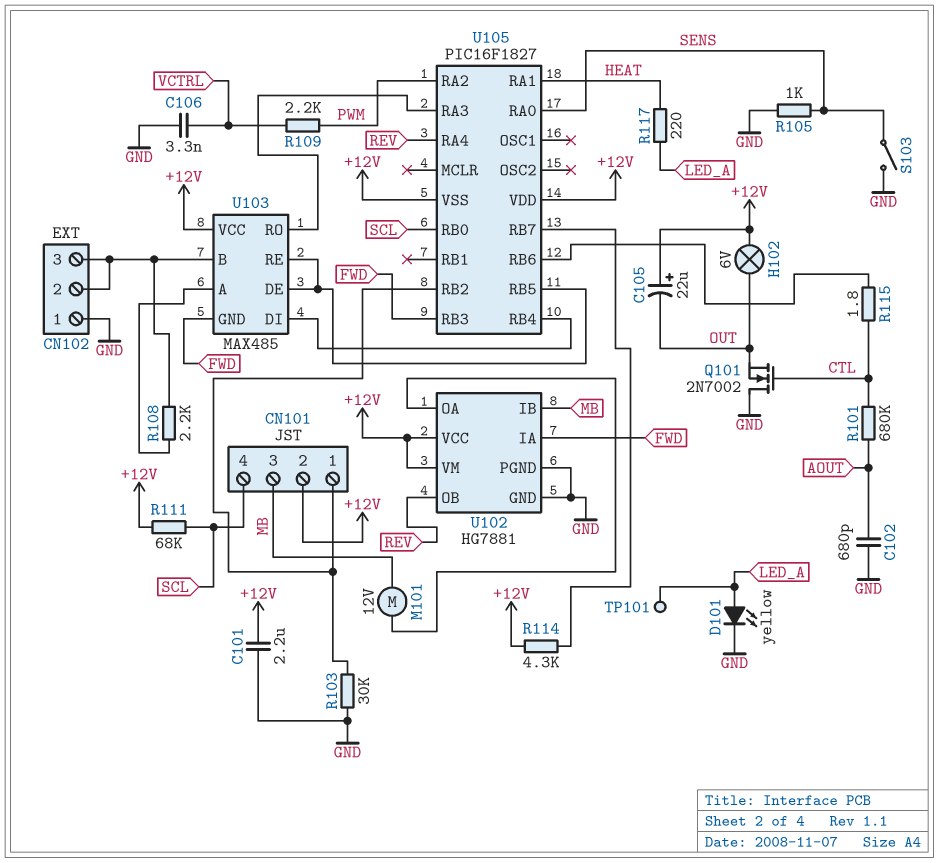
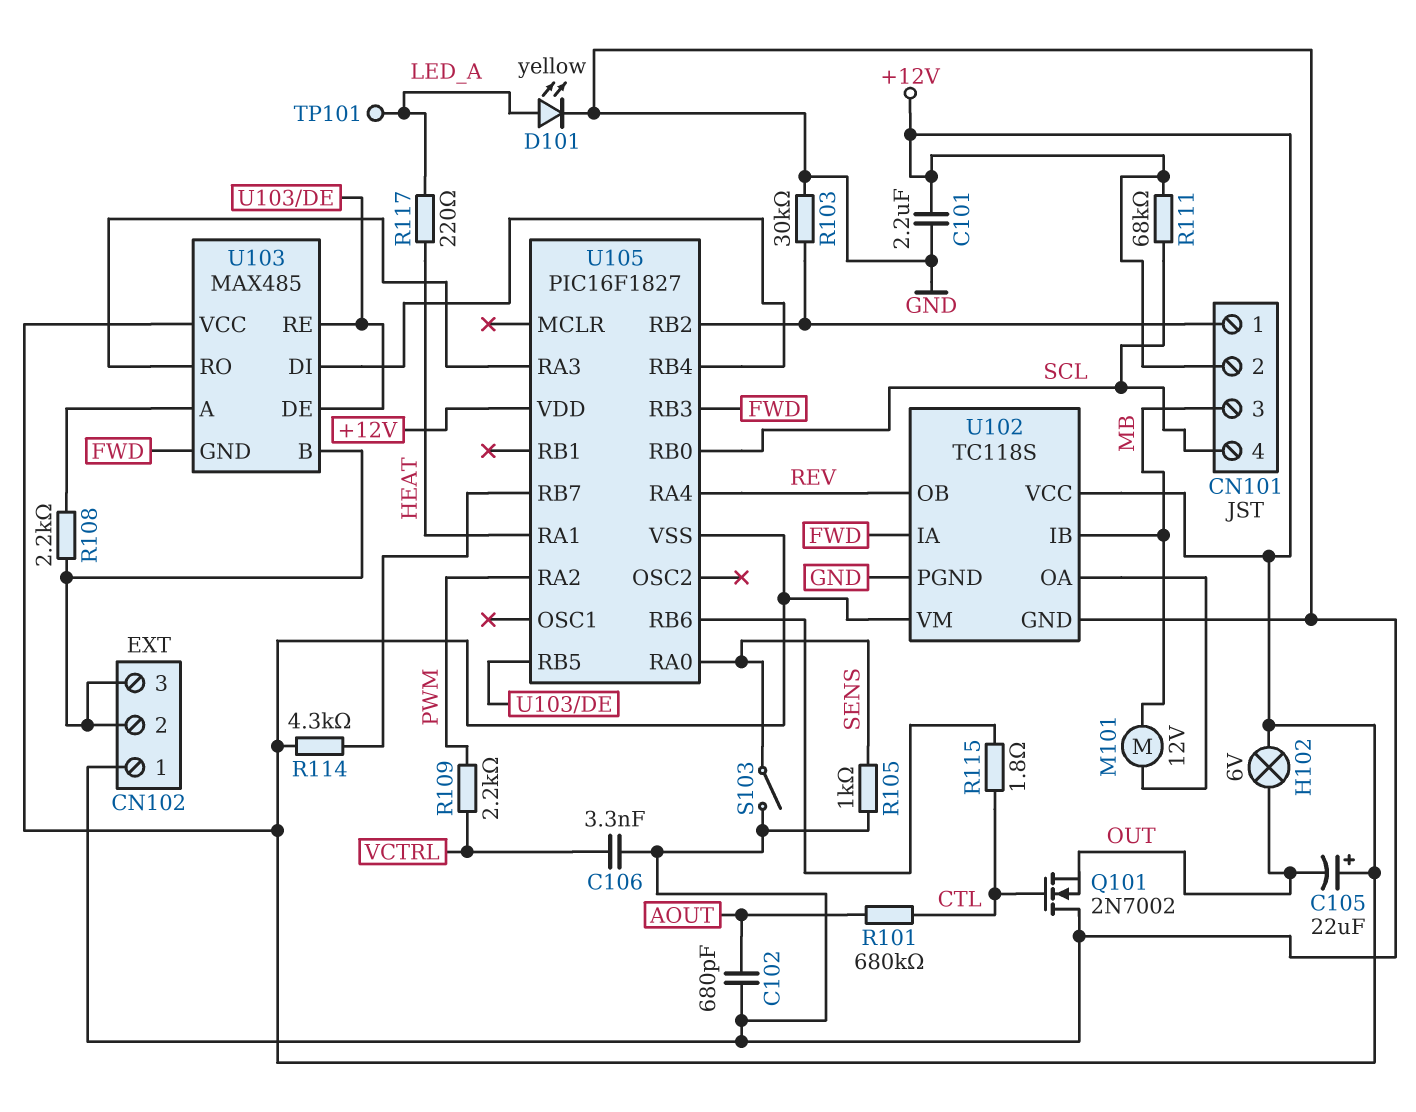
U102: HG7881 -> TC118S

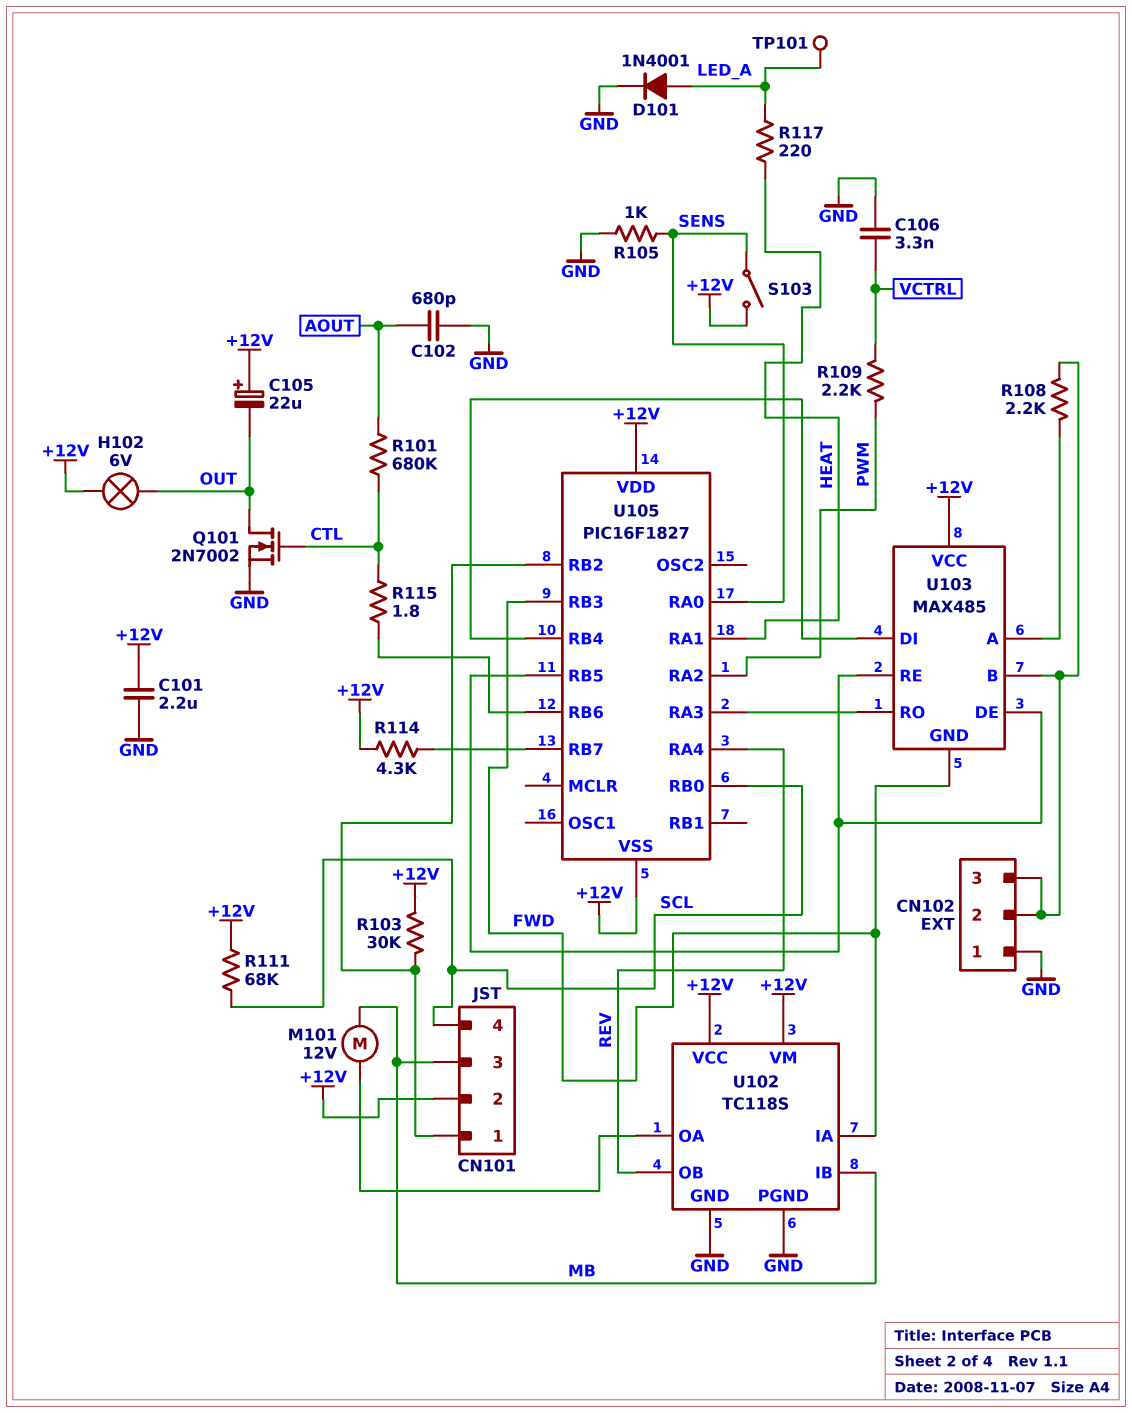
D101: LED yellow (A LED_A, K GND) -> diode 1N4001 (A LED_A, K GND)
Q101: NMOS 2N7002 (G CTL, D GND, S OUT) -> NMOS 2N7002 (G CTL, D OUT, S GND)
R103: 30k (CN101/1, GND) -> 30k (+12V, CN101/1)
S103: switch (GND, SENS) -> switch (+12V, SENS)

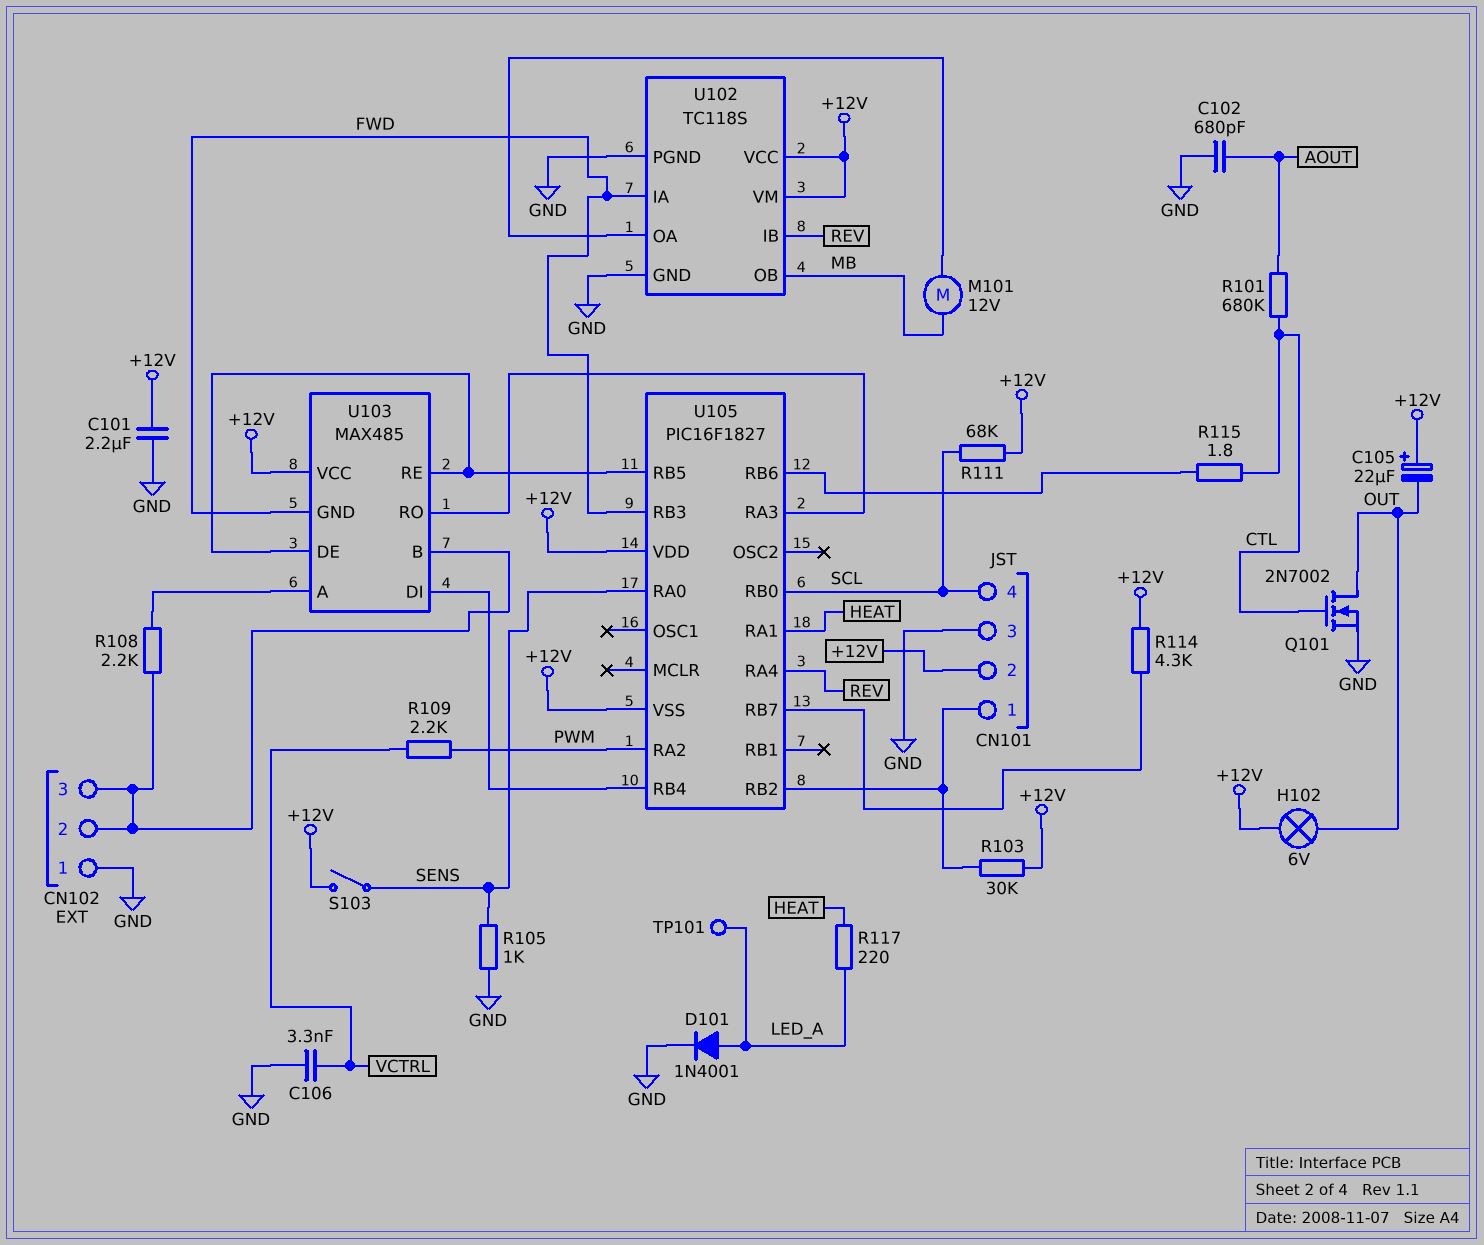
CN101 pin 3: MB -> GND
U102 pin IB: MB -> REV
U102 pin OB: REV -> MB

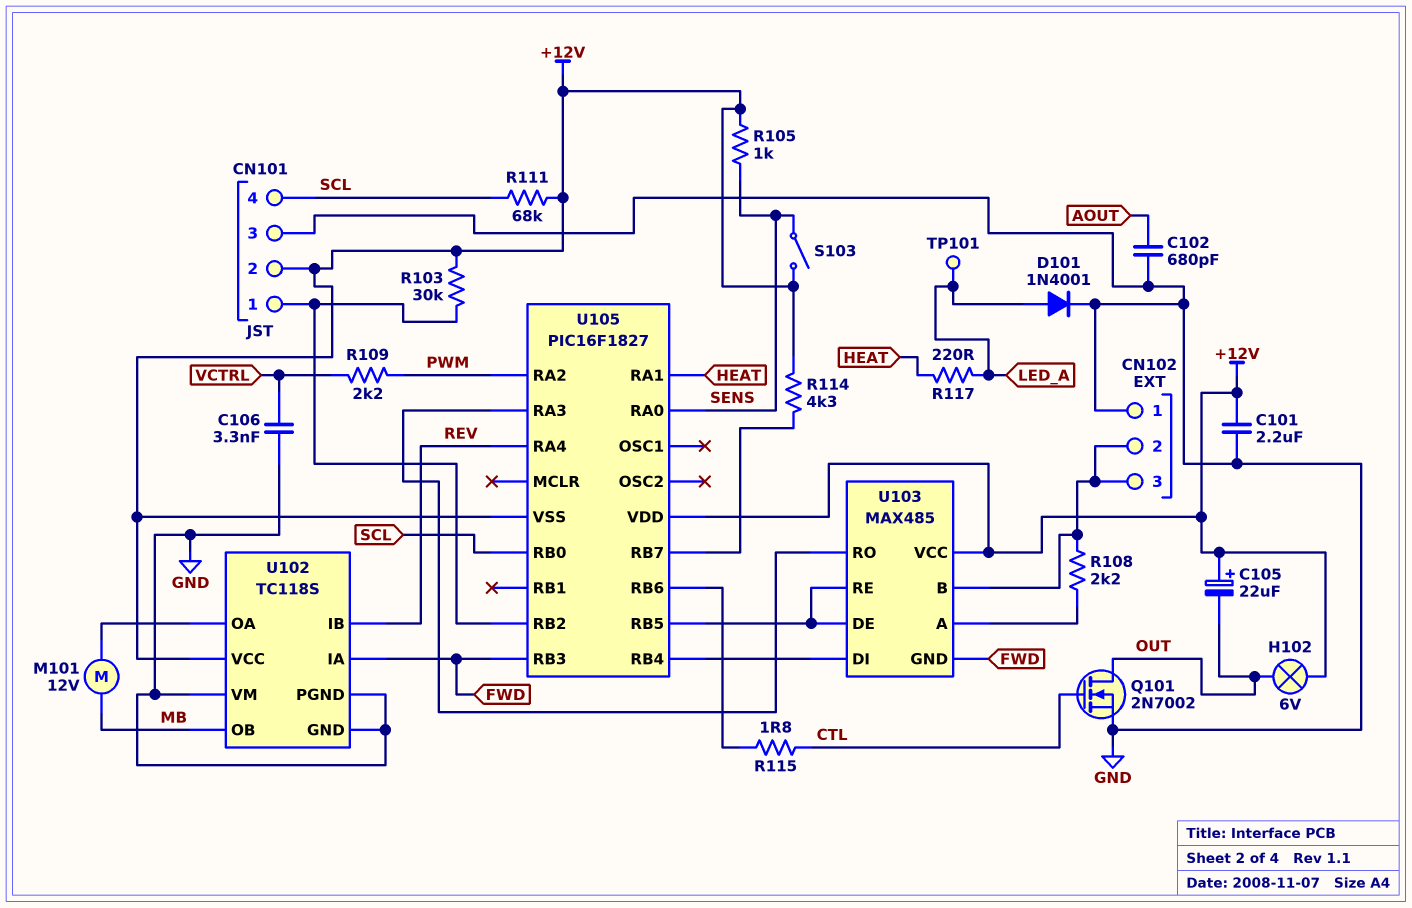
R101: 680k (AOUT, CTL) -> none
R105: 1k (GND, SENS) -> 1k (+12V, SENS)
U102 pin VM: +12V -> GND

